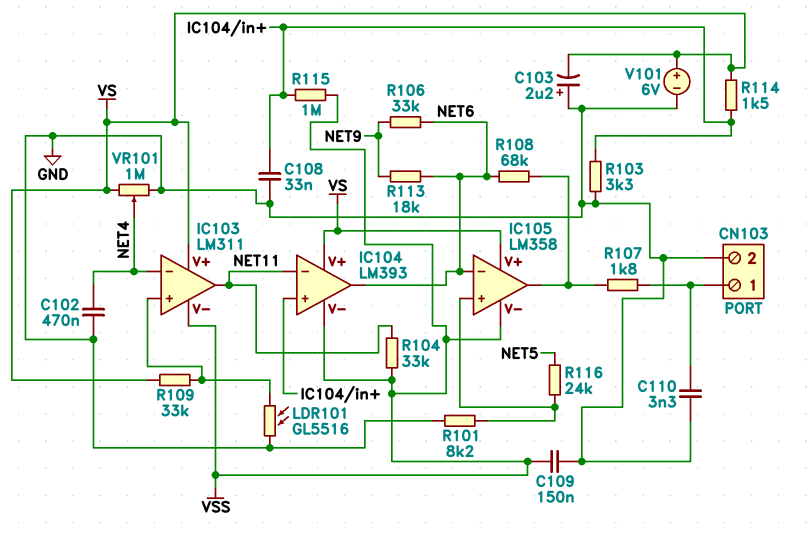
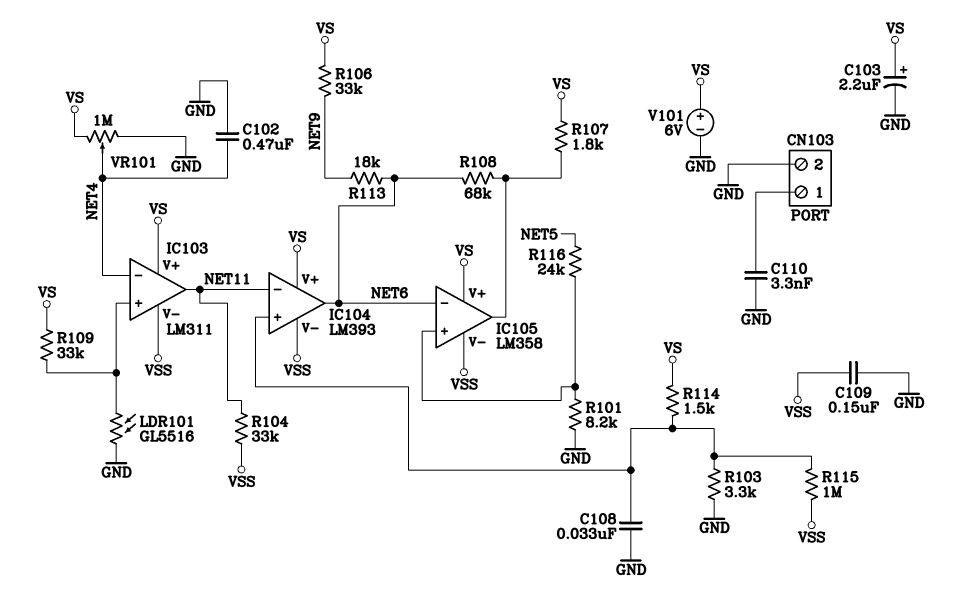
C103: 2.2uF (plus GND, minus VS) -> 2.2uF (plus VS, minus GND)
R106: 33k (NET6, NET9) -> 33k (NET9, VS)
R107: 1.8k (CN103/1, IC105/out) -> 1.8k (IC105/out, VS)

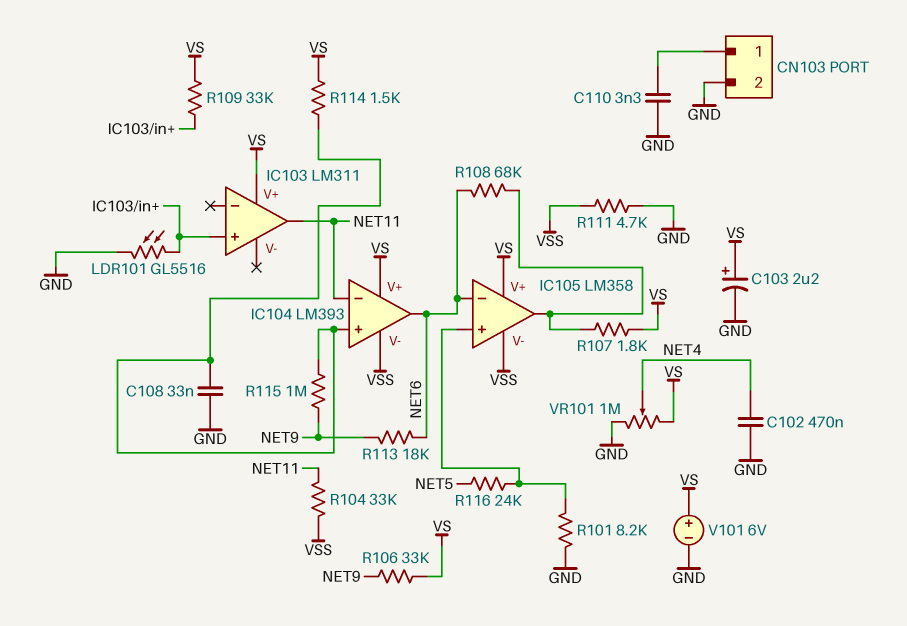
C109: 150nF (GND, VSS) -> none
IC103 pin V-: VSS -> none
IC103 pin in-: NET4 -> none
R103: 3.3k (GND, IC104/in+) -> none
R111: none -> 4.7k (GND, VSS)
R115: 1M (IC104/in+, VSS) -> 1M (IC104/in+, NET9)

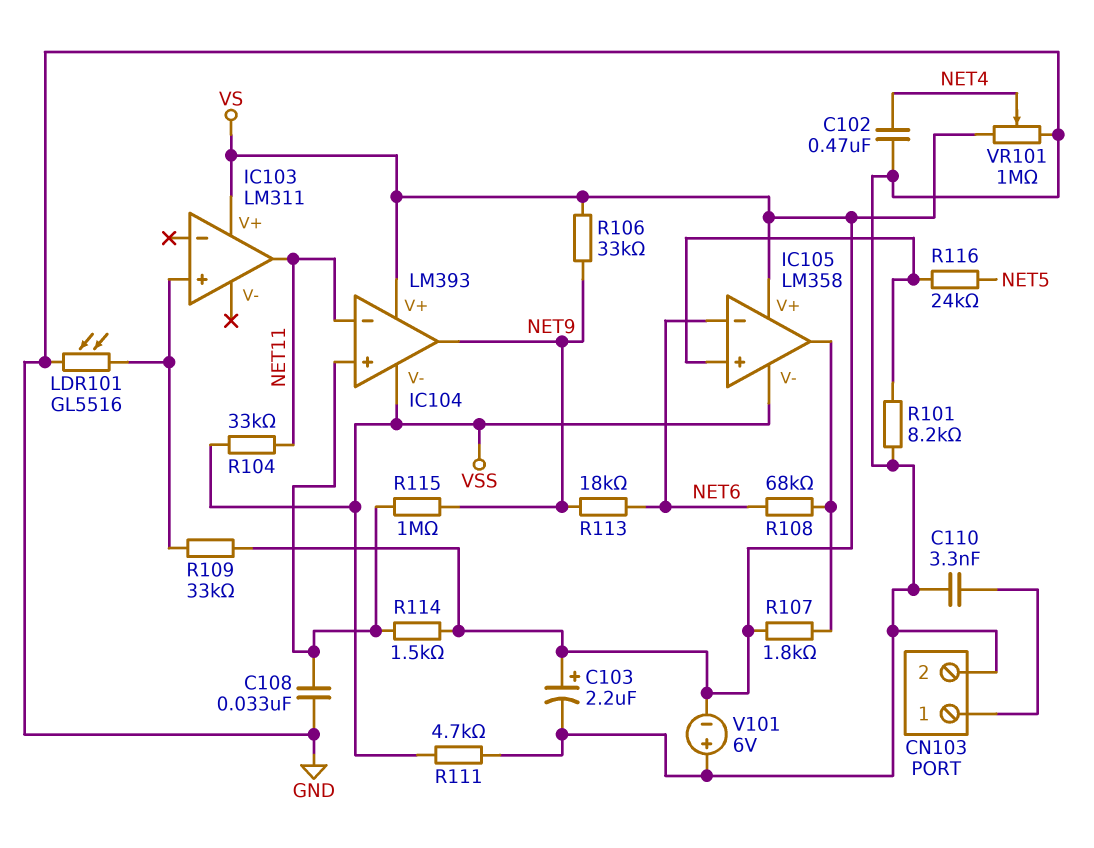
IC104 pin out: NET6 -> NET9
V101: 6V (plus VS, minus GND) -> 6V (plus GND, minus VS)

